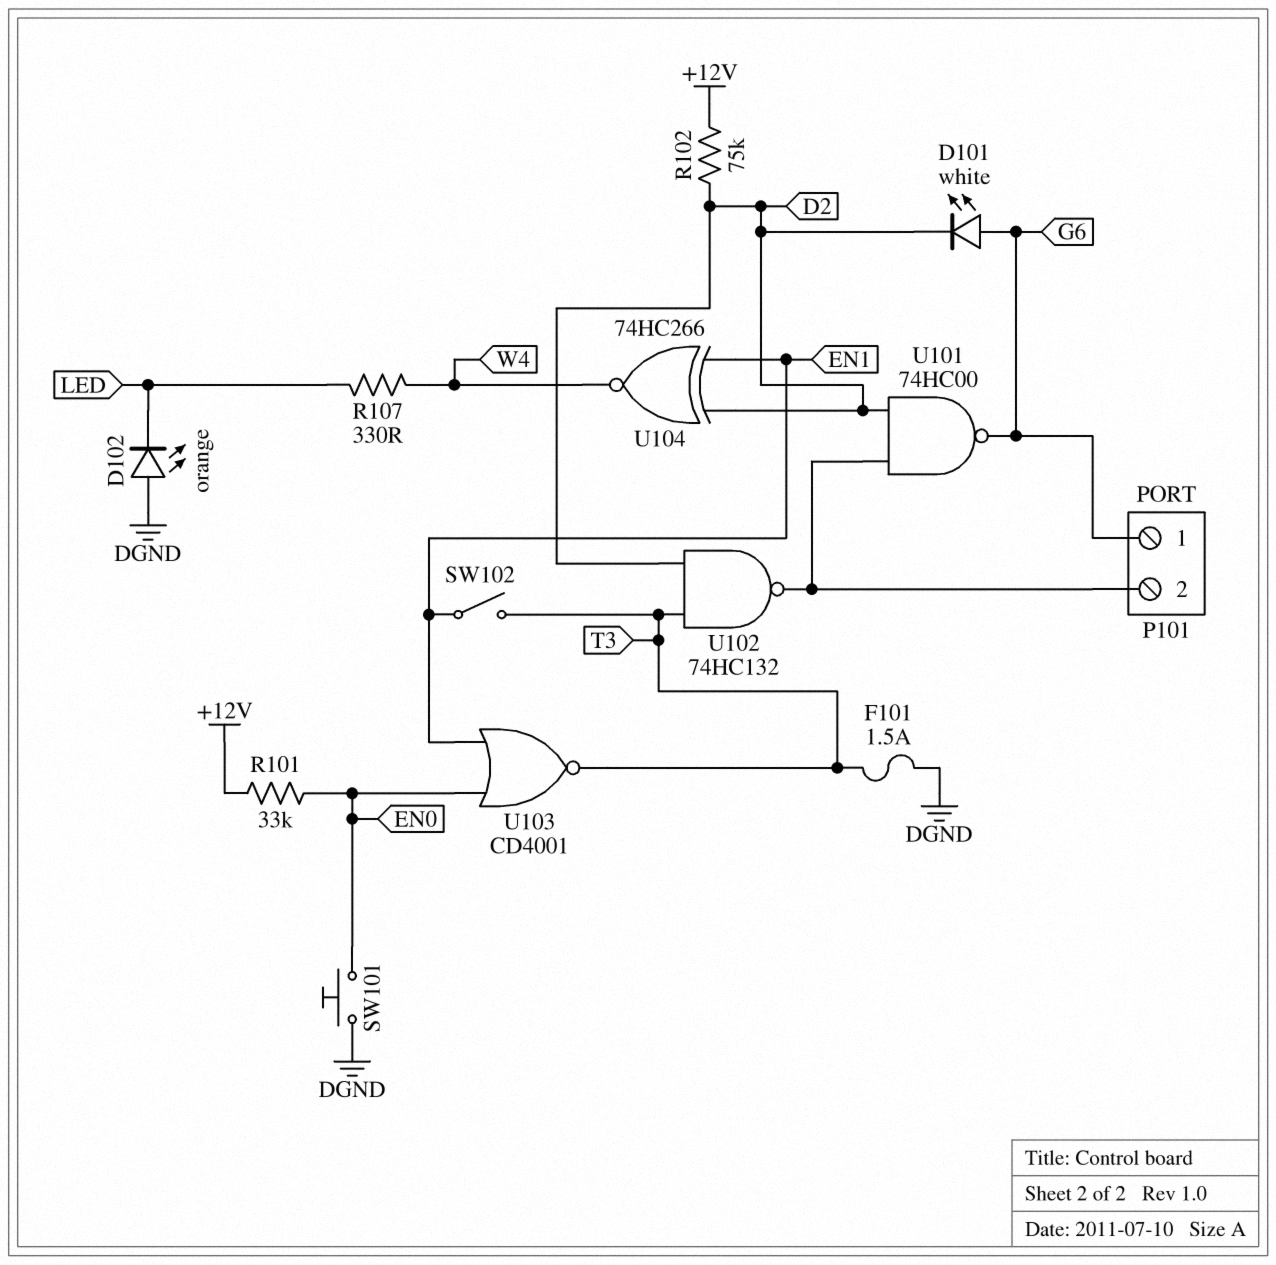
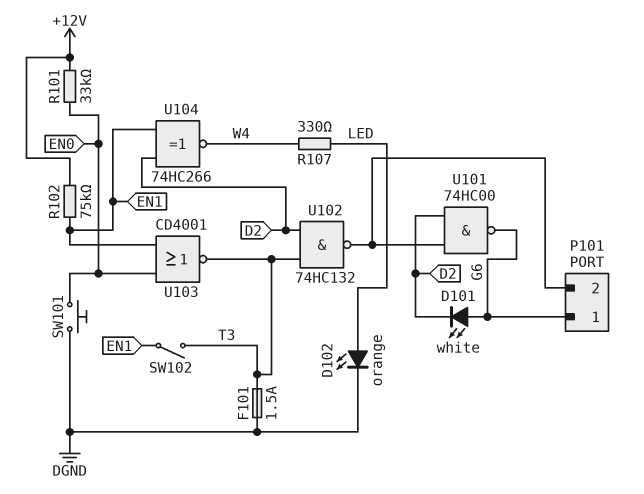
D102: LED orange (A DGND, K LED) -> LED orange (A LED, K DGND)
R102: 75k (+12V, D2) -> 75k (+12V, EN1)

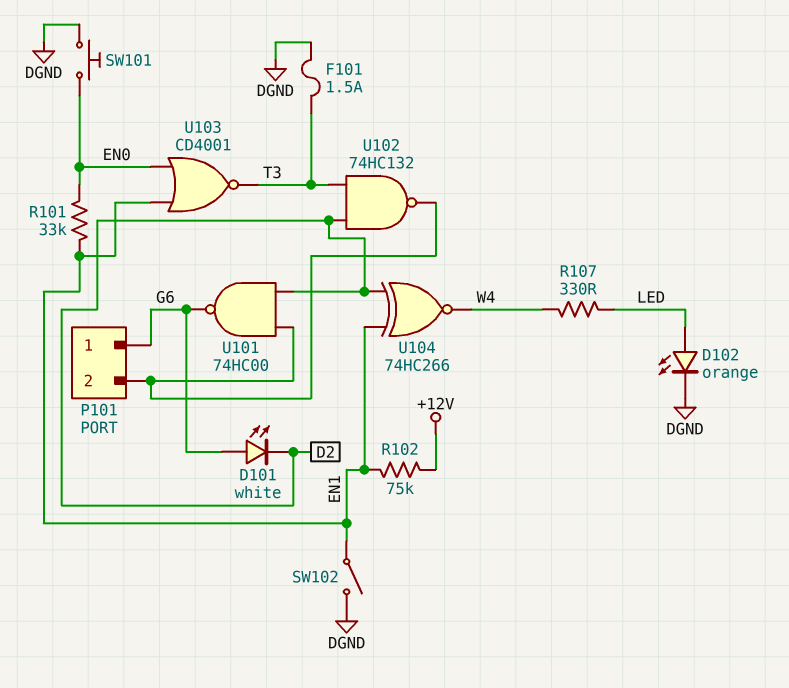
R101: 33k (+12V, EN0) -> 33k (EN0, EN1)
SW102: switch (EN1, T3) -> switch (DGND, EN1)

